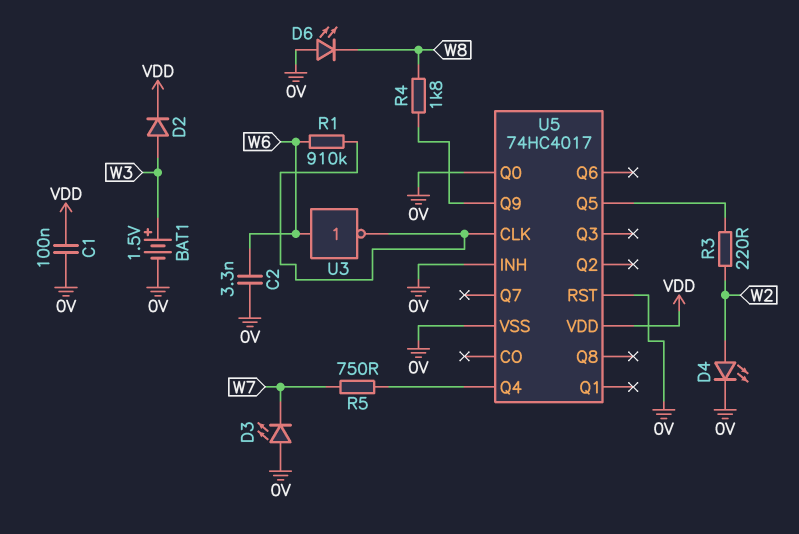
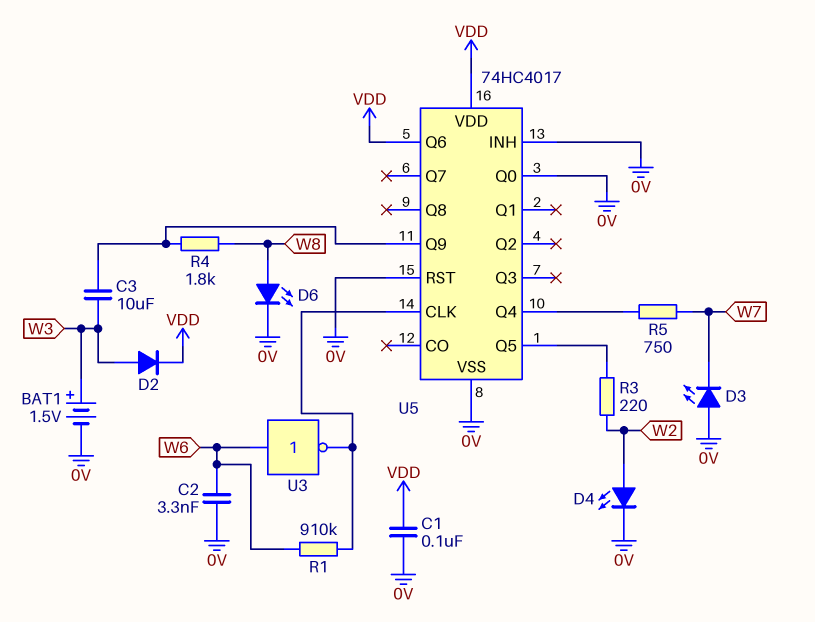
C3: none -> 10uF (U5/Q9, W3)
D6: LED (A 0V, K W8) -> LED (A W8, K 0V)
U5 pin Q6: none -> VDD

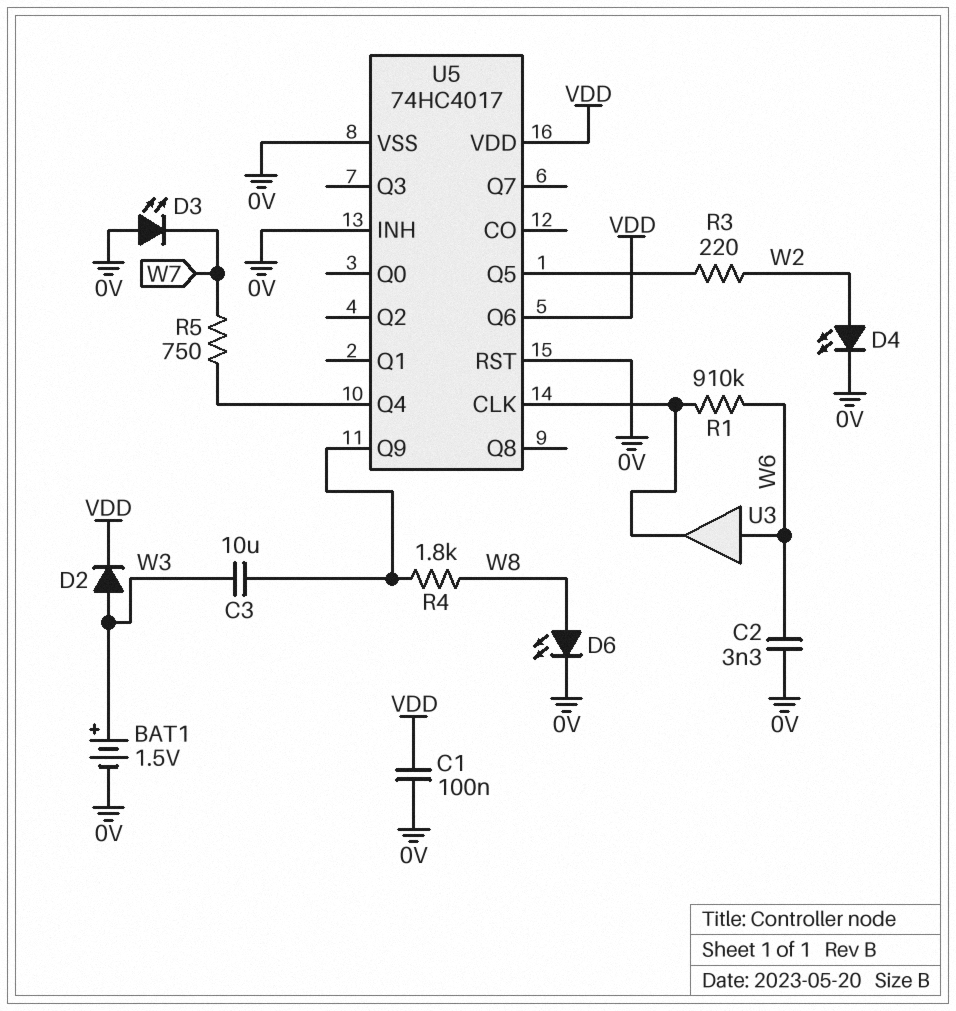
U3: NOT (in W6, out U5/CLK) -> buffer (in W6, out U5/CLK)
U5 pin Q0: 0V -> none

